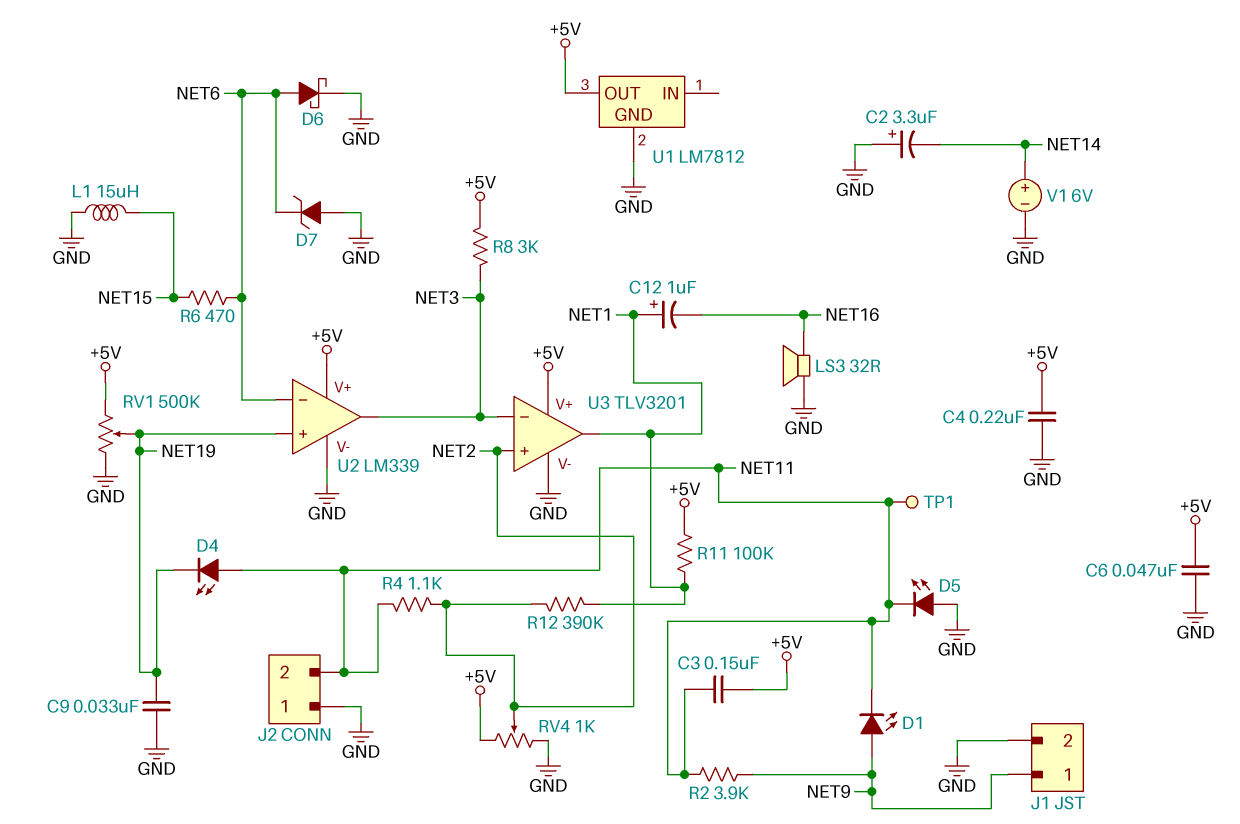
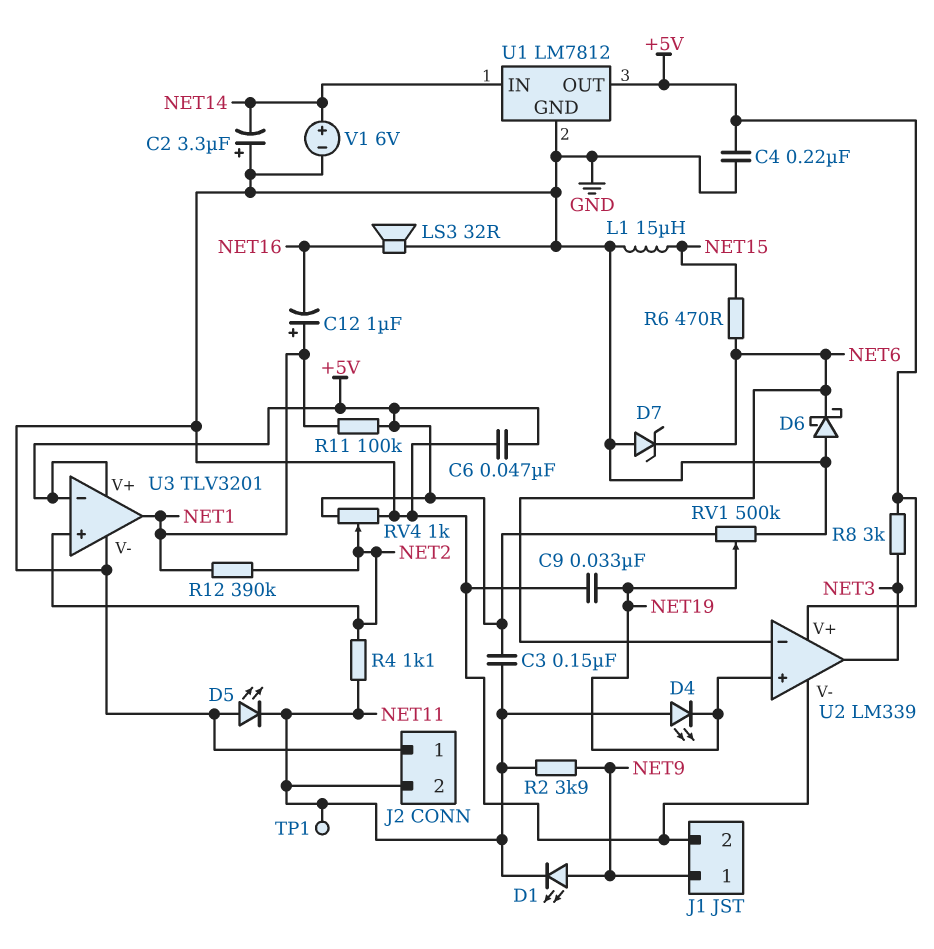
D6: schottky (A NET6, K GND) -> schottky (A GND, K NET6)
U1 pin IN: none -> NET14
U3 pin in-: NET3 -> +5V

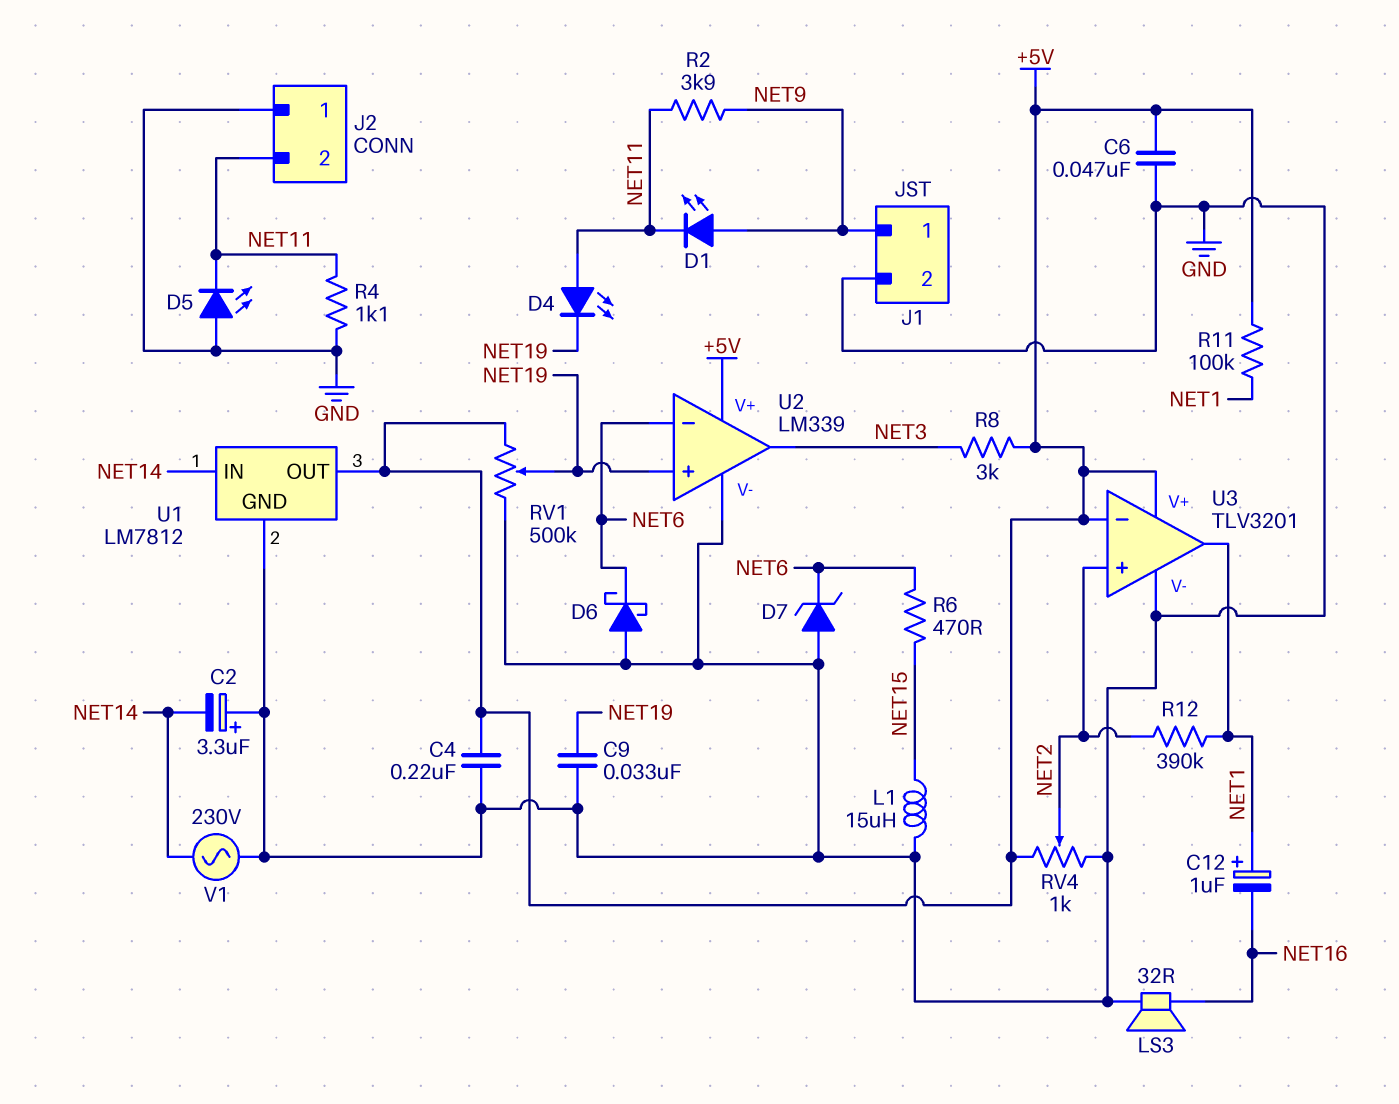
C3: 150nF (+5V, NET11) -> none
R4: 1.1k (NET2, NET11) -> 1.1k (GND, NET11)
TP1: test point (NET11) -> none
V1: 6V (plus NET14, minus GND) -> AC 230V (GND, NET14)

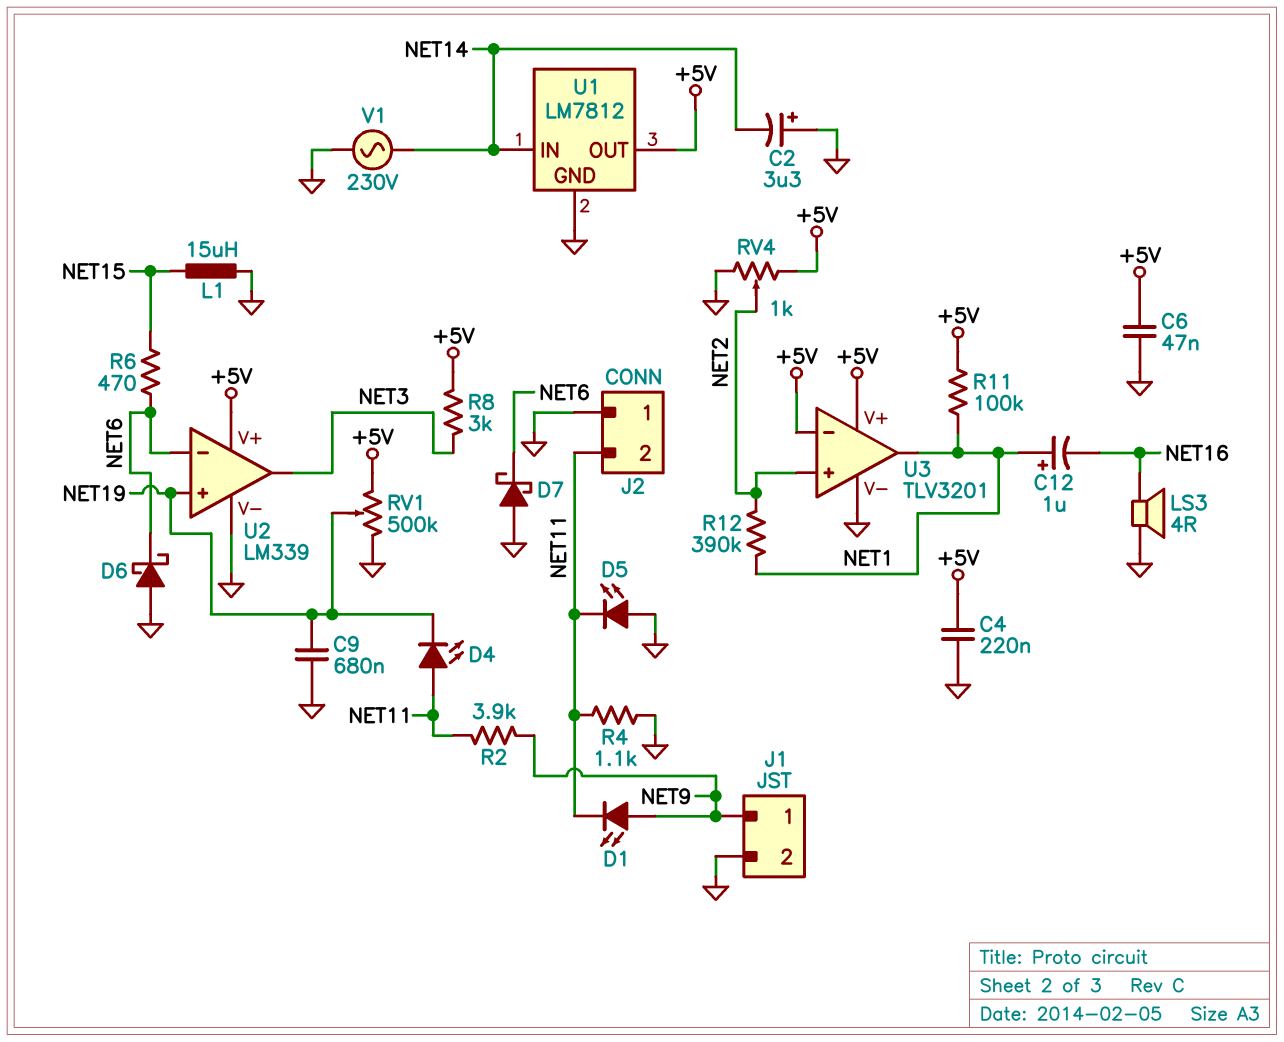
C9: 33nF (GND, NET19) -> 680nF (GND, NET19)
D7: zener (A GND, K NET6) -> schottky (A GND, K NET6)
LS3: speaker 32R (GND, NET16) -> speaker 4R (GND, NET16)

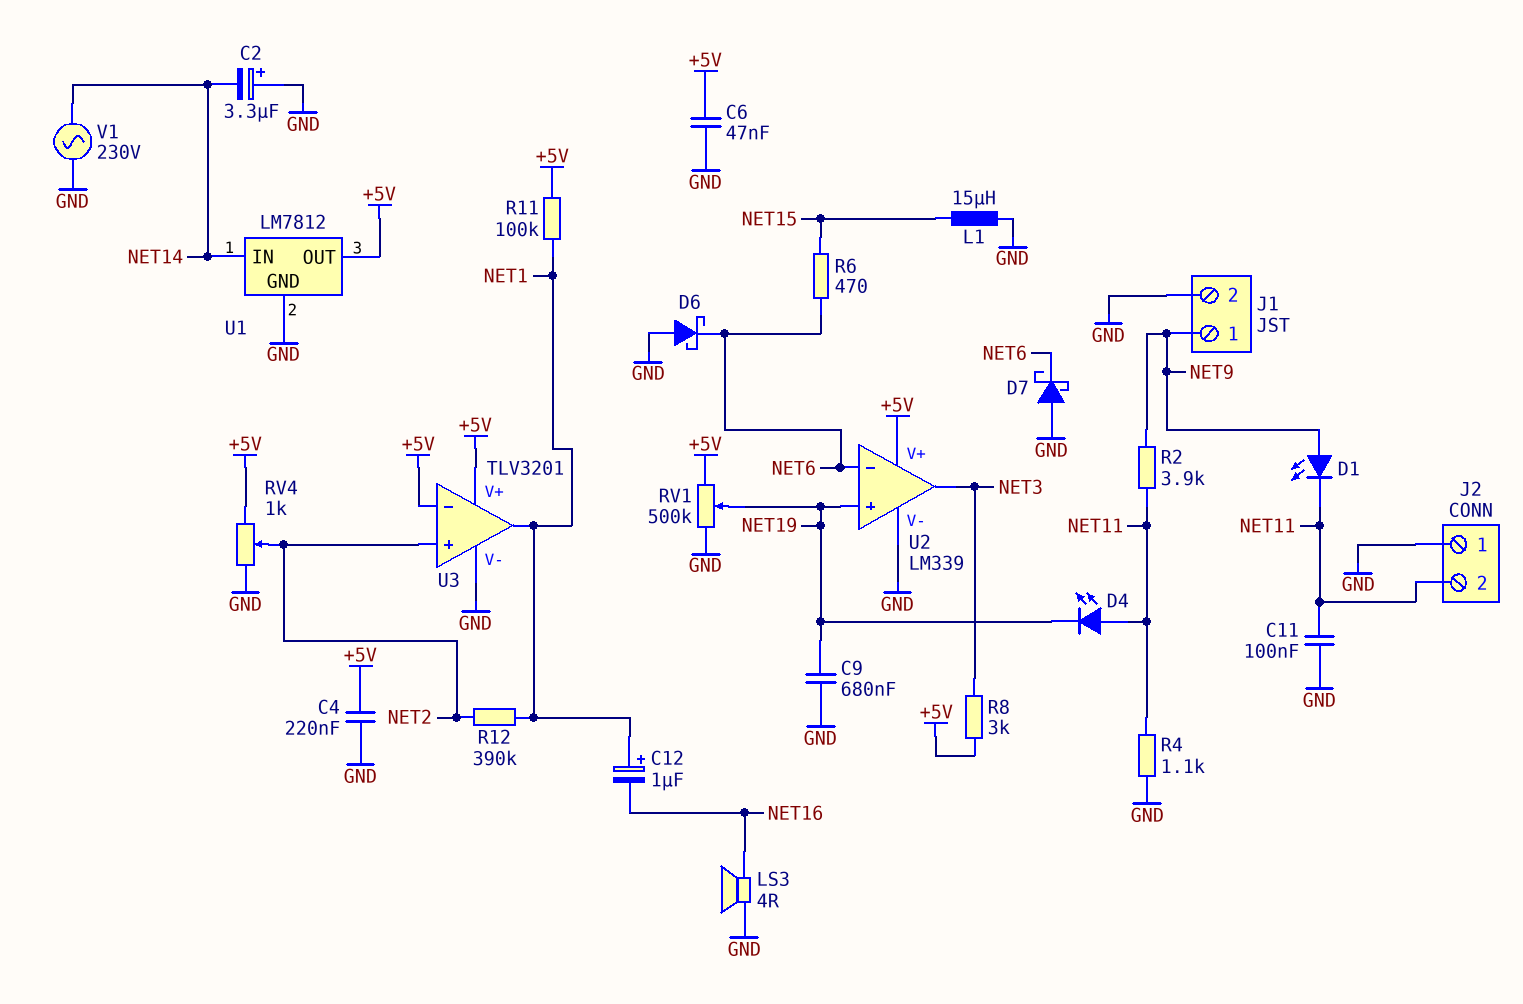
C11: none -> 100nF (GND, NET11)
D5: LED (A GND, K NET11) -> none

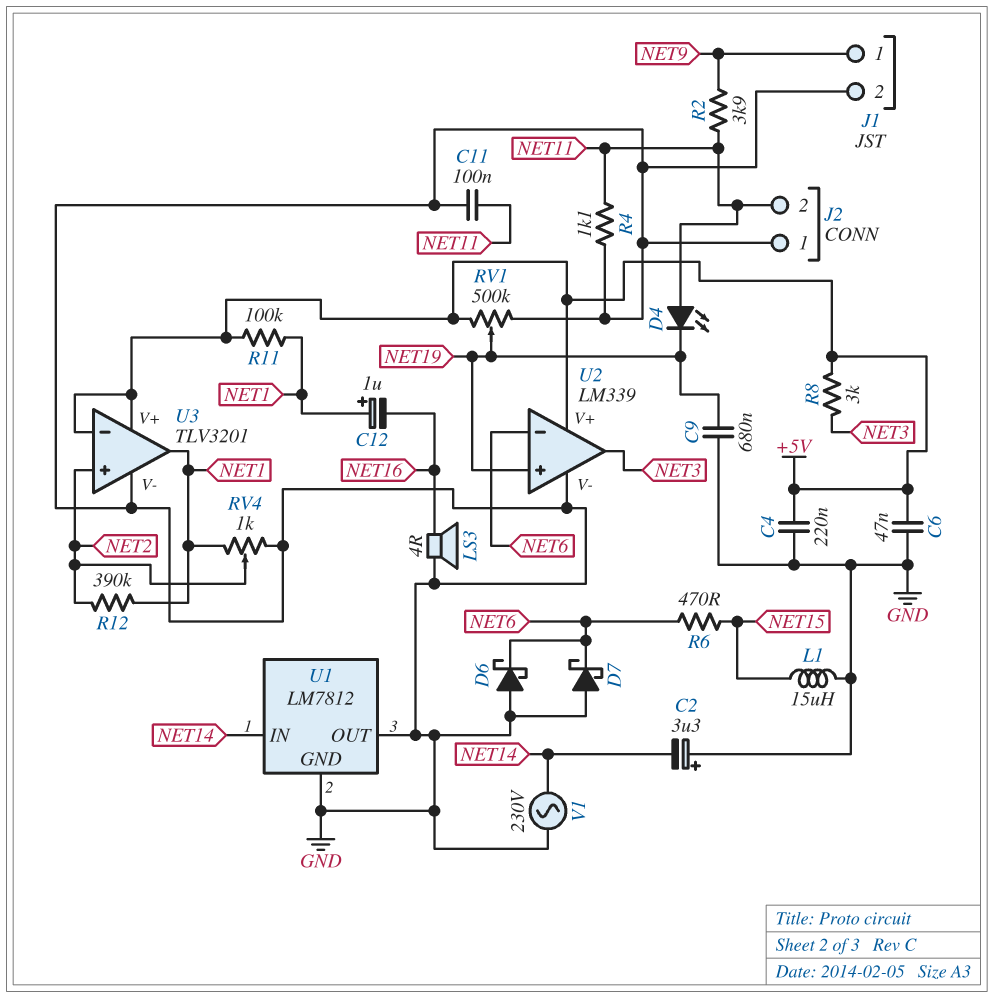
D1: LED (A NET9, K NET11) -> none
RV4: 1k (+5V, GND, wiper NET2) -> 1k (GND, NET1, wiper NET2)
U1 pin OUT: +5V -> GND

